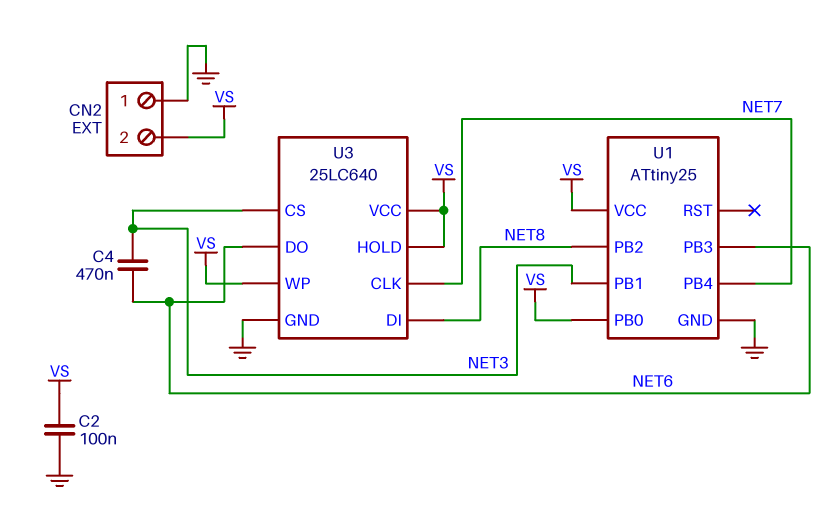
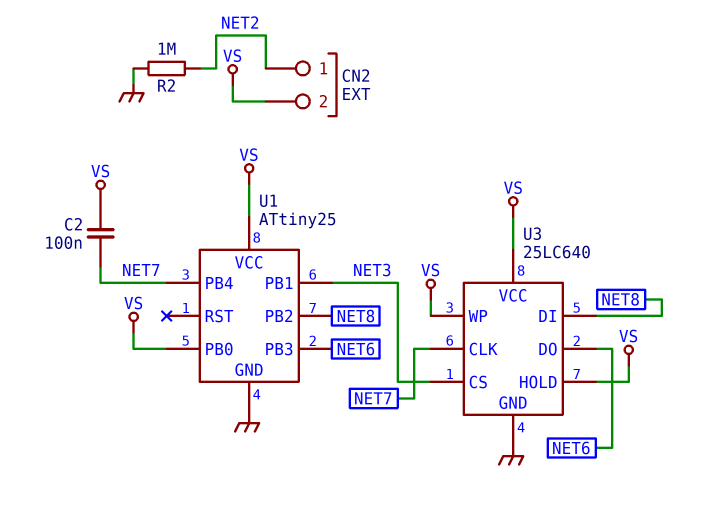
C2: 100nF (GND, VS) -> 100nF (NET7, VS)
C4: 470nF (NET3, NET6) -> none
CN2 pin 1: GND -> NET2
R2: none -> 1M (GND, NET2)

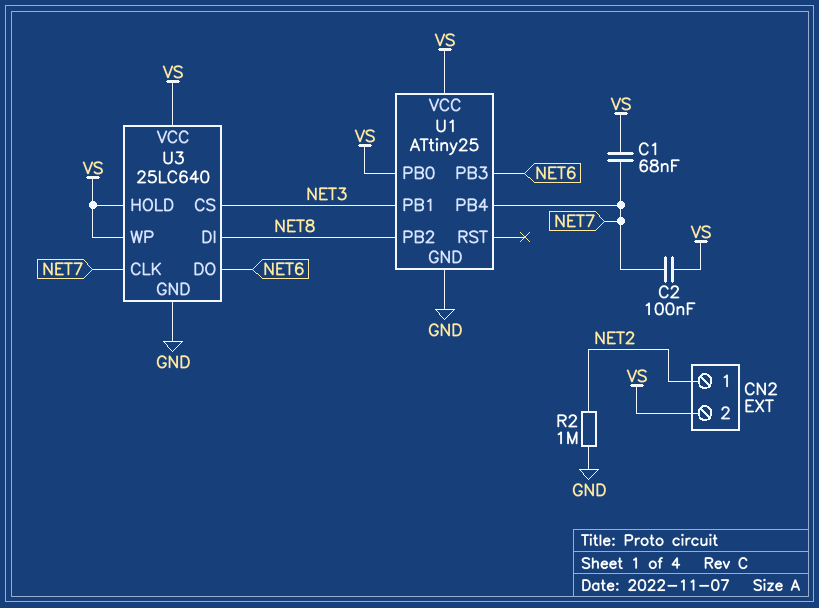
C1: none -> 68nF (NET7, VS)

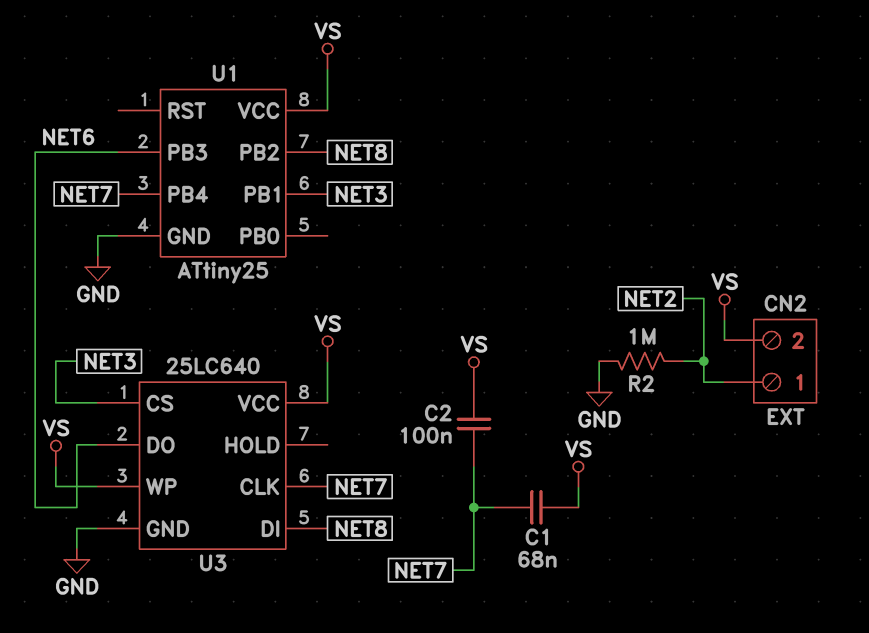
U1 pin PB0: VS -> none
U3 pin HOLD: VS -> none

